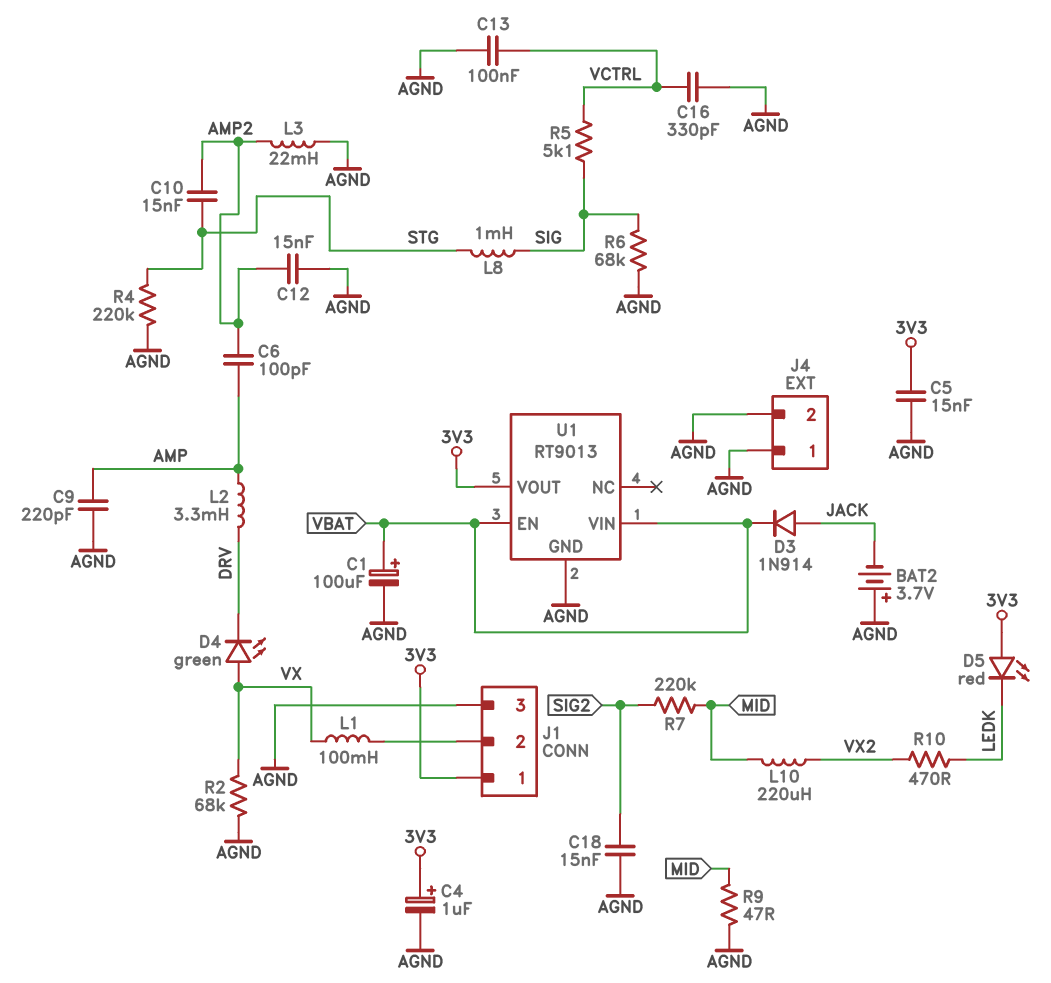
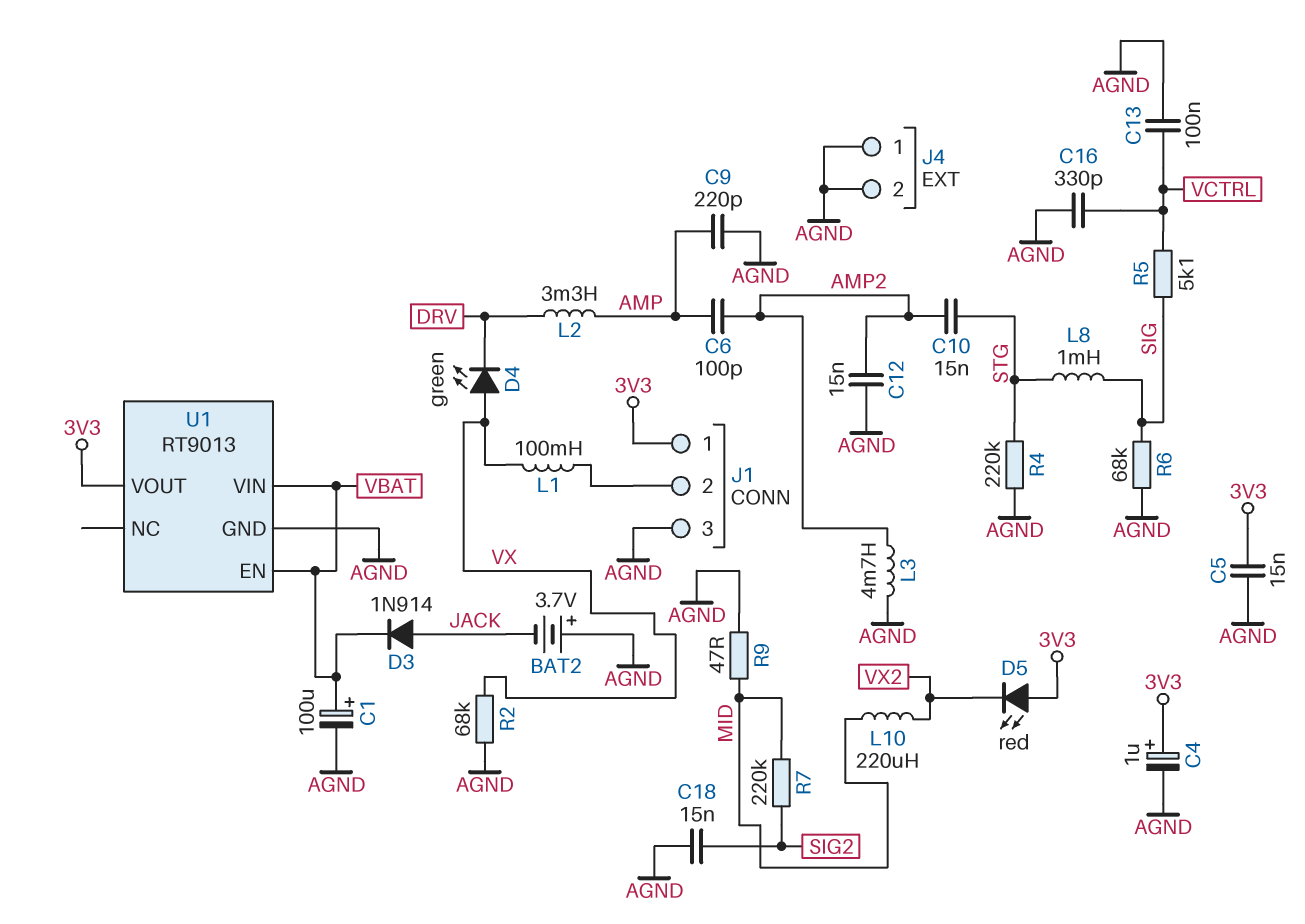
D5: LED red (A 3V3, K LEDK) -> LED red (A 3V3, K VX2)
L3: 22mH (AGND, AMP2) -> 4.7mH (AGND, AMP2)
R10: 470 (LEDK, VX2) -> none

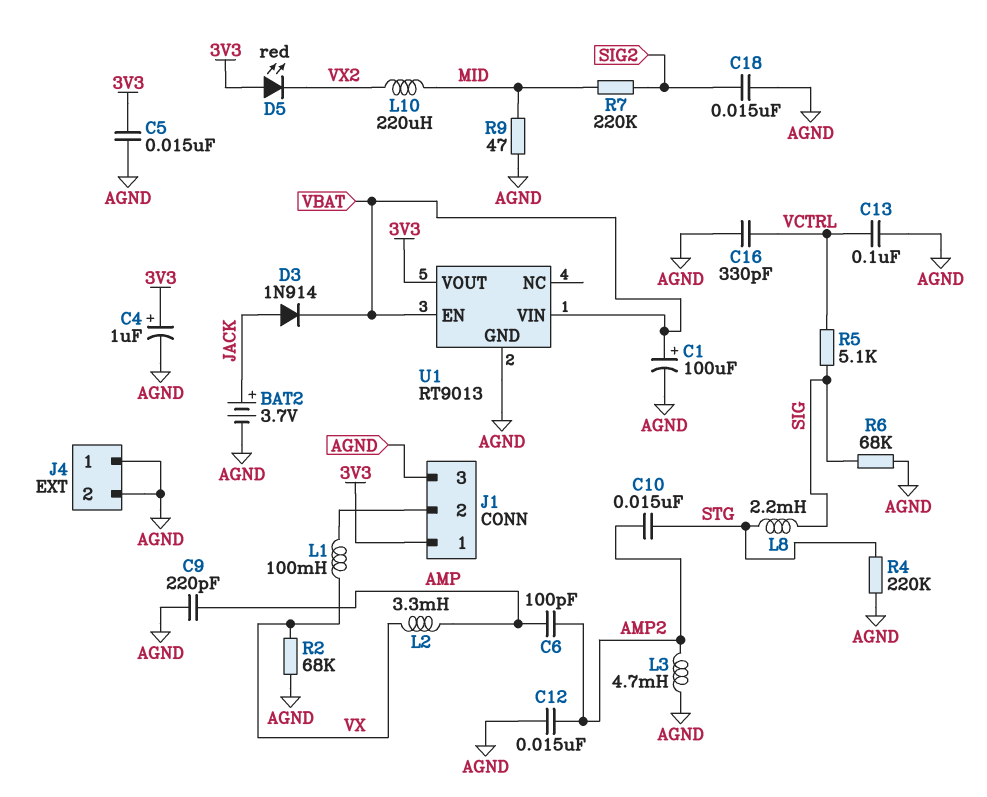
BAT2: 3.7V (plus AGND, minus JACK) -> 3.7V (plus JACK, minus AGND)
D4: LED green (A VX, K DRV) -> none
L2: 3.3mH (AMP, DRV) -> 3.3mH (AMP, VX)
L8: 1mH (SIG, STG) -> 2.2mH (SIG, STG)

